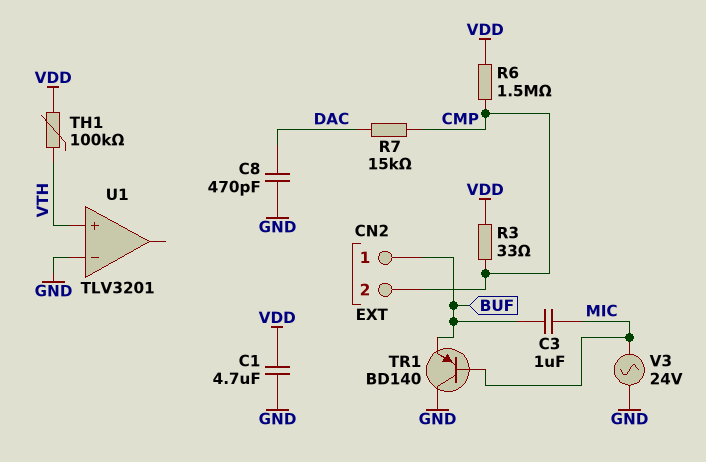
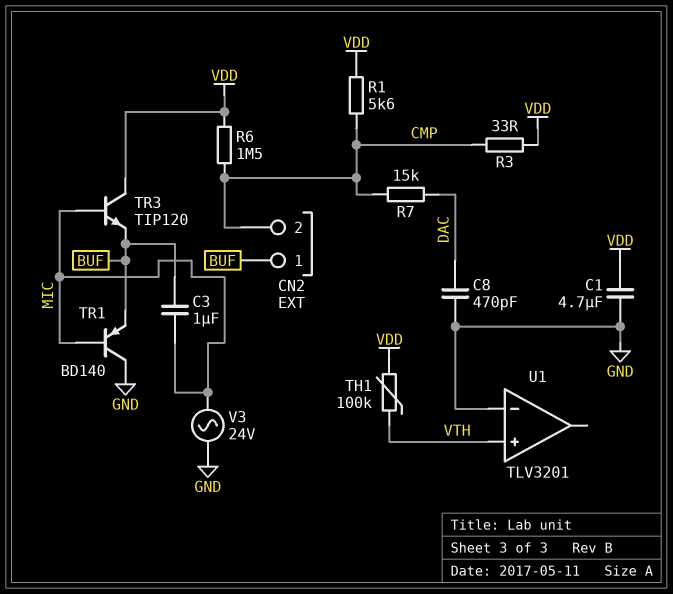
R1: none -> 5.6k (CMP, VDD)
TR3: none -> NPN TIP120 (B MIC, C VDD, E BUF)

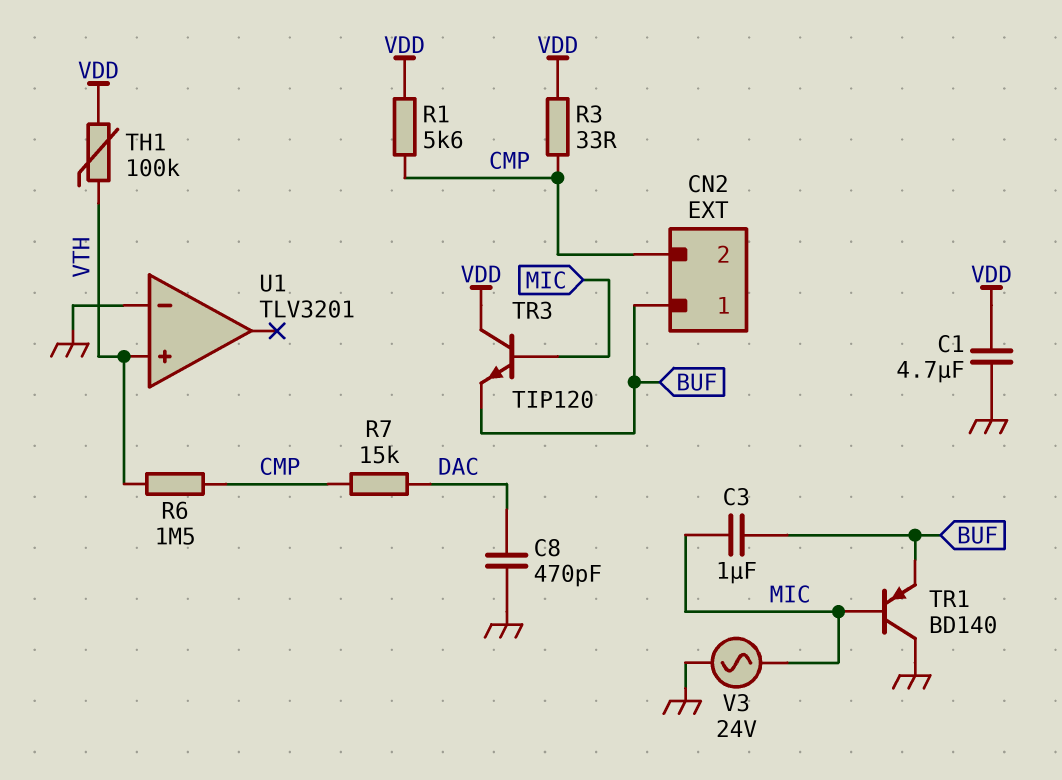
R6: 1.5M (CMP, VDD) -> 1.5M (CMP, VTH)

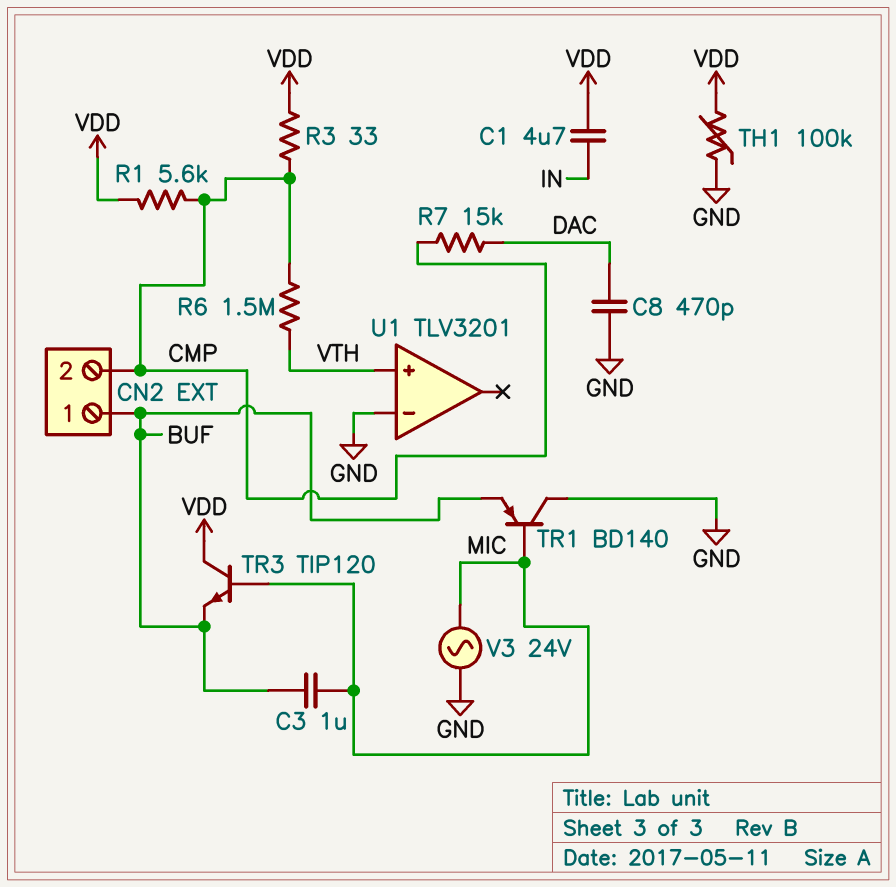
C1: 4.7uF (GND, VDD) -> 4.7uF (IN, VDD)
TH1: 100k (VDD, VTH) -> 100k (GND, VDD)

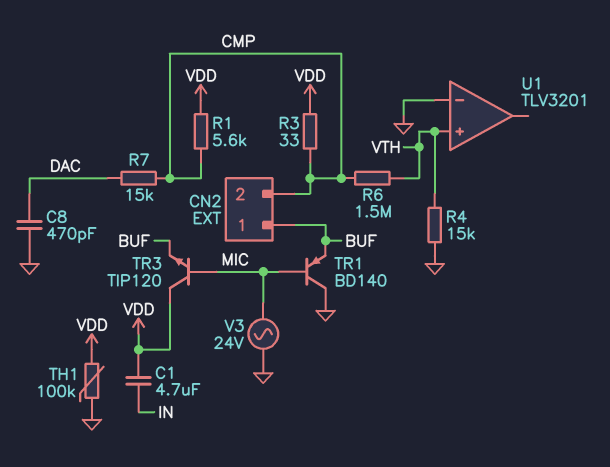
C3: 1uF (BUF, MIC) -> none
R4: none -> 15k (GND, VTH)

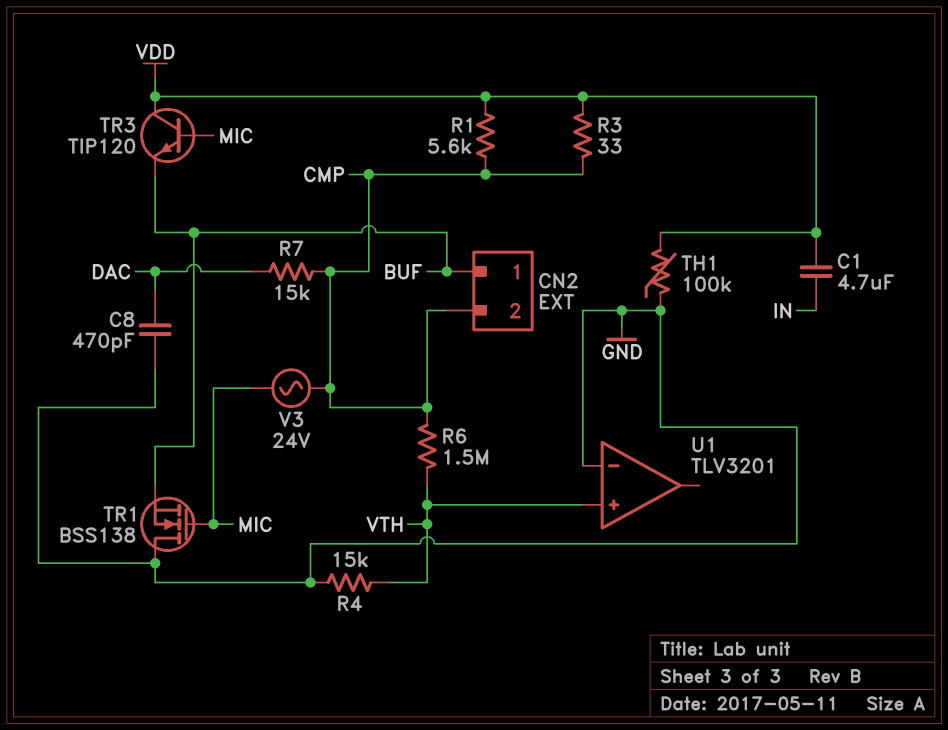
TR1: PNP BD140 (B MIC, C GND, E BUF) -> NMOS BSS138 (G MIC, D GND, S BUF)
V3: AC 24V (GND, MIC) -> AC 24V (CMP, MIC)

